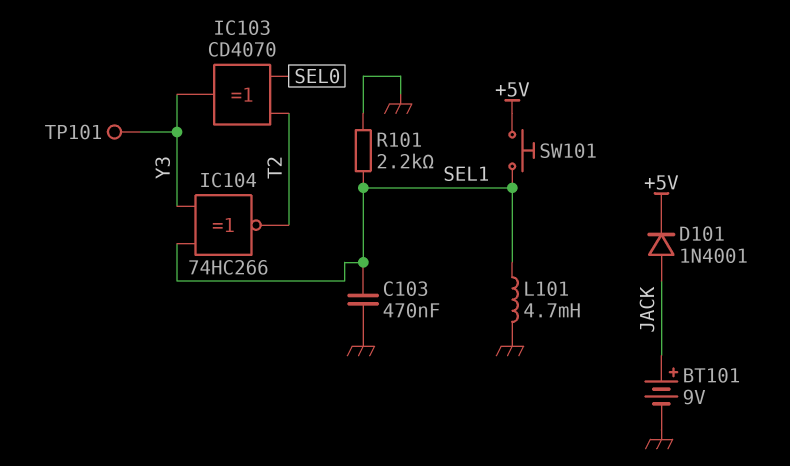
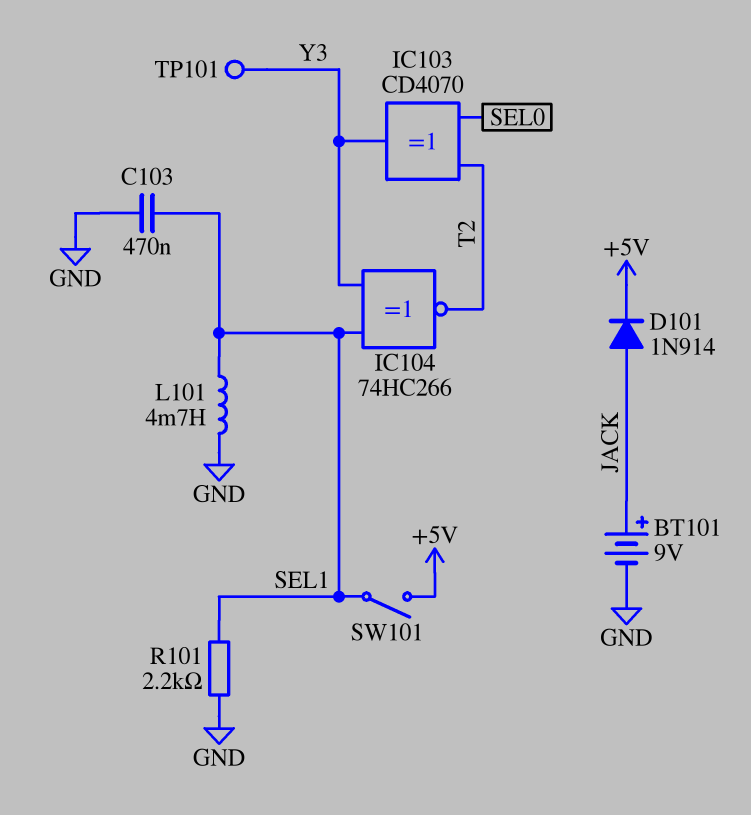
D101: diode 1N4001 (A JACK, K +5V) -> diode 1N914 (A JACK, K +5V)
SW101: button (+5V, SEL1) -> switch (+5V, SEL1)

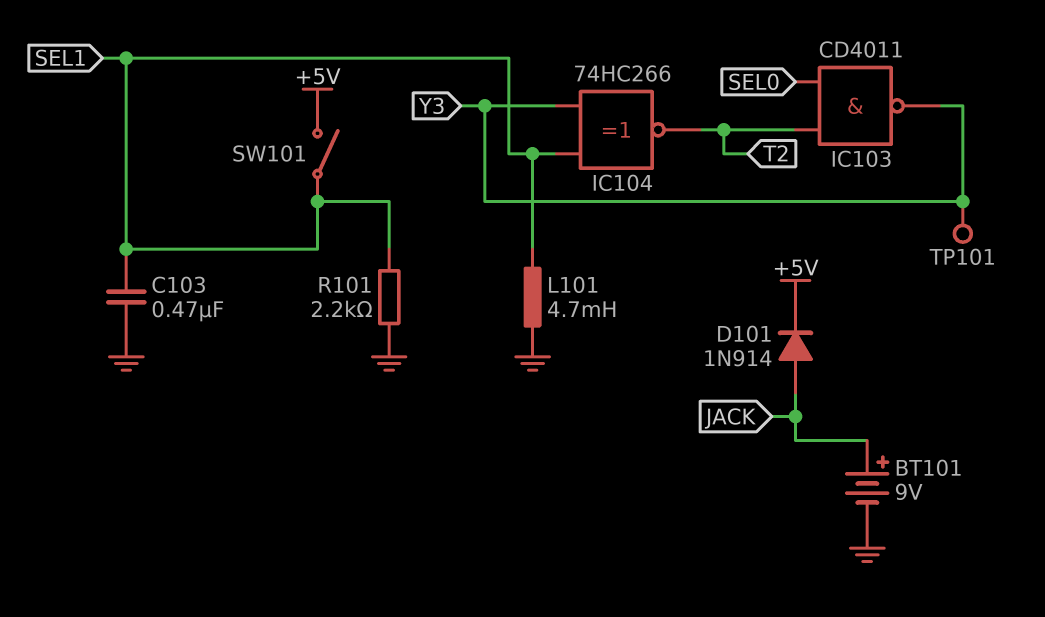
IC103: XOR CD4070 (in SEL0, in T2, out Y3) -> NAND CD4011 (in SEL0, in T2, out Y3)

